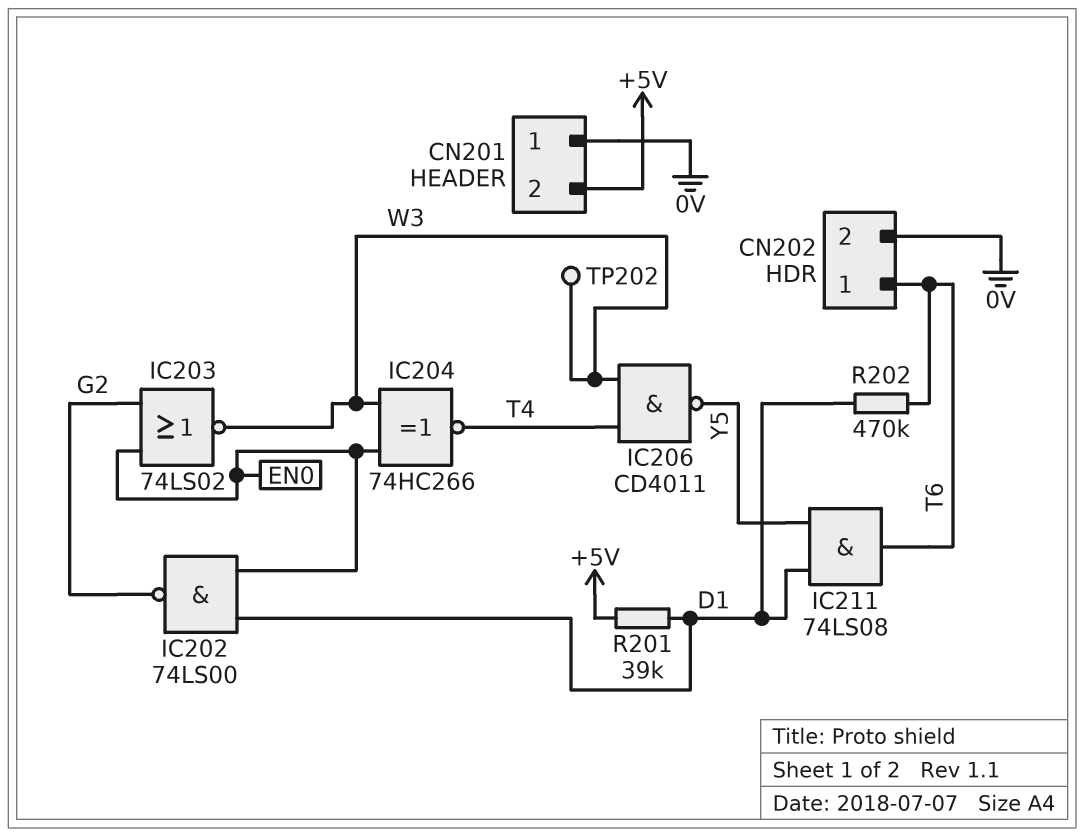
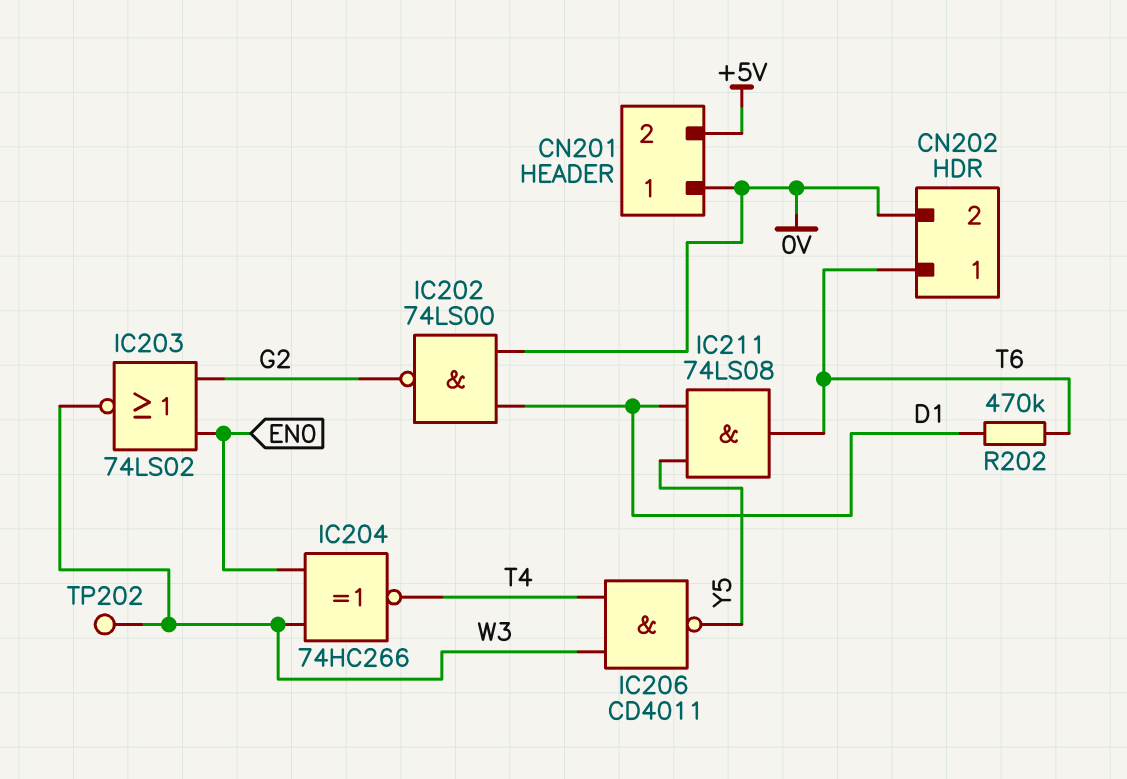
IC202: NAND 74LS00 (in D1, in EN0, out G2) -> NAND 74LS00 (in 0V, in D1, out G2)
R201: 39k (+5V, D1) -> none

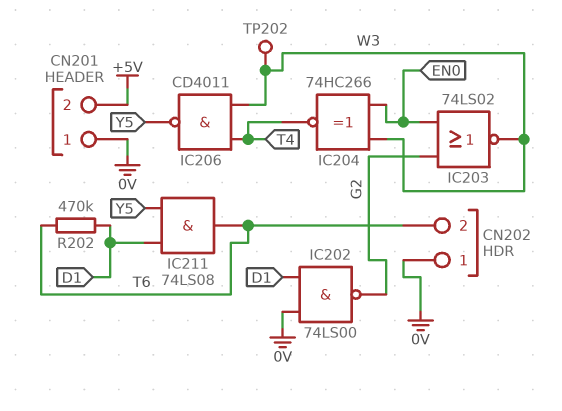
CN202 pin 1: T6 -> 0V
CN202 pin 2: 0V -> T6

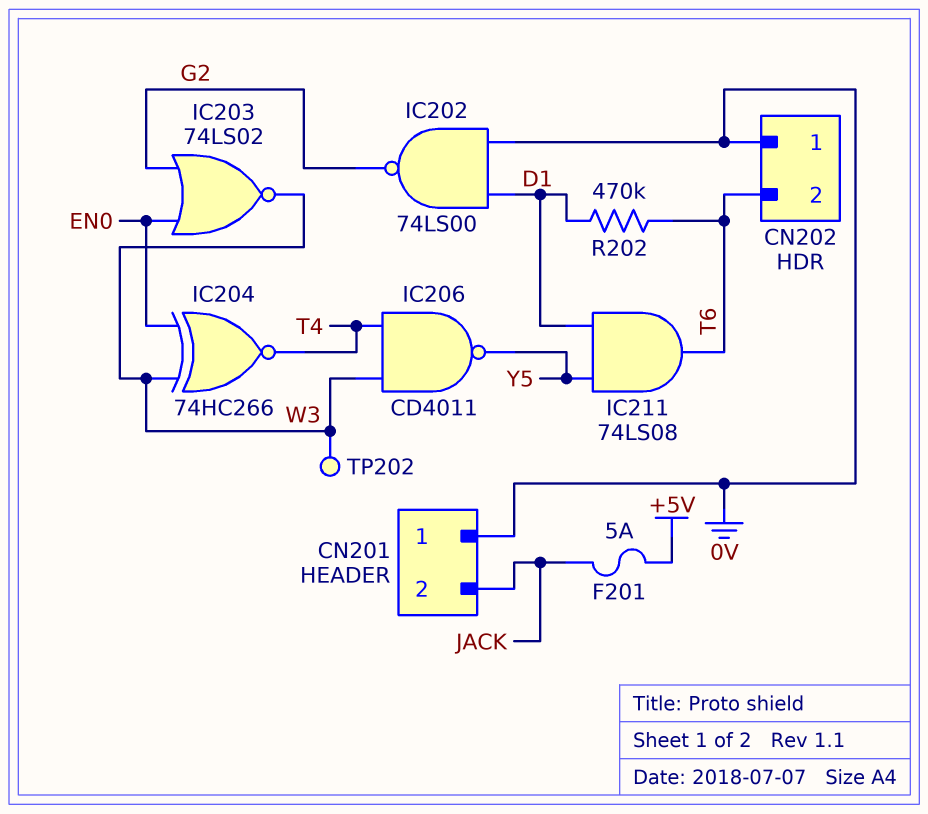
CN201 pin 2: +5V -> JACK
F201: none -> 5A (+5V, JACK)

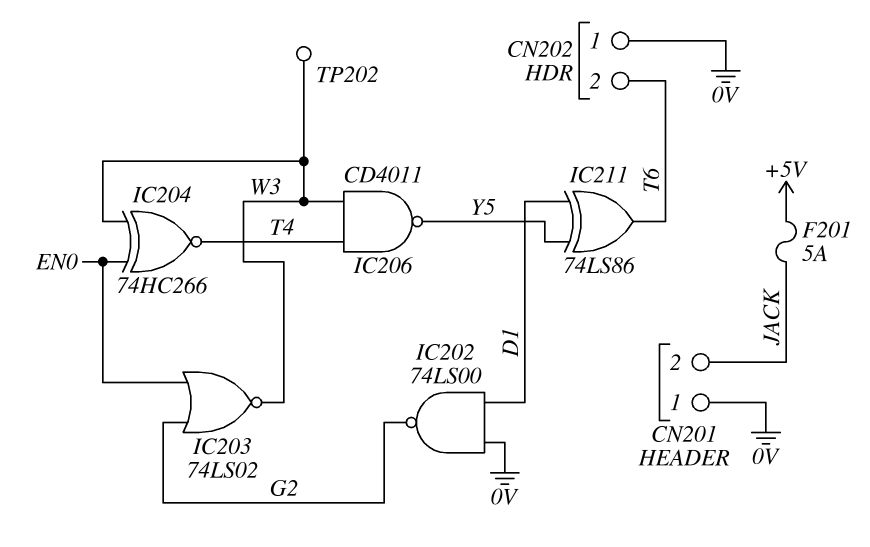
IC211: AND 74LS08 (in D1, in Y5, out T6) -> XOR 74LS86 (in D1, in Y5, out T6)
R202: 470k (D1, T6) -> none

